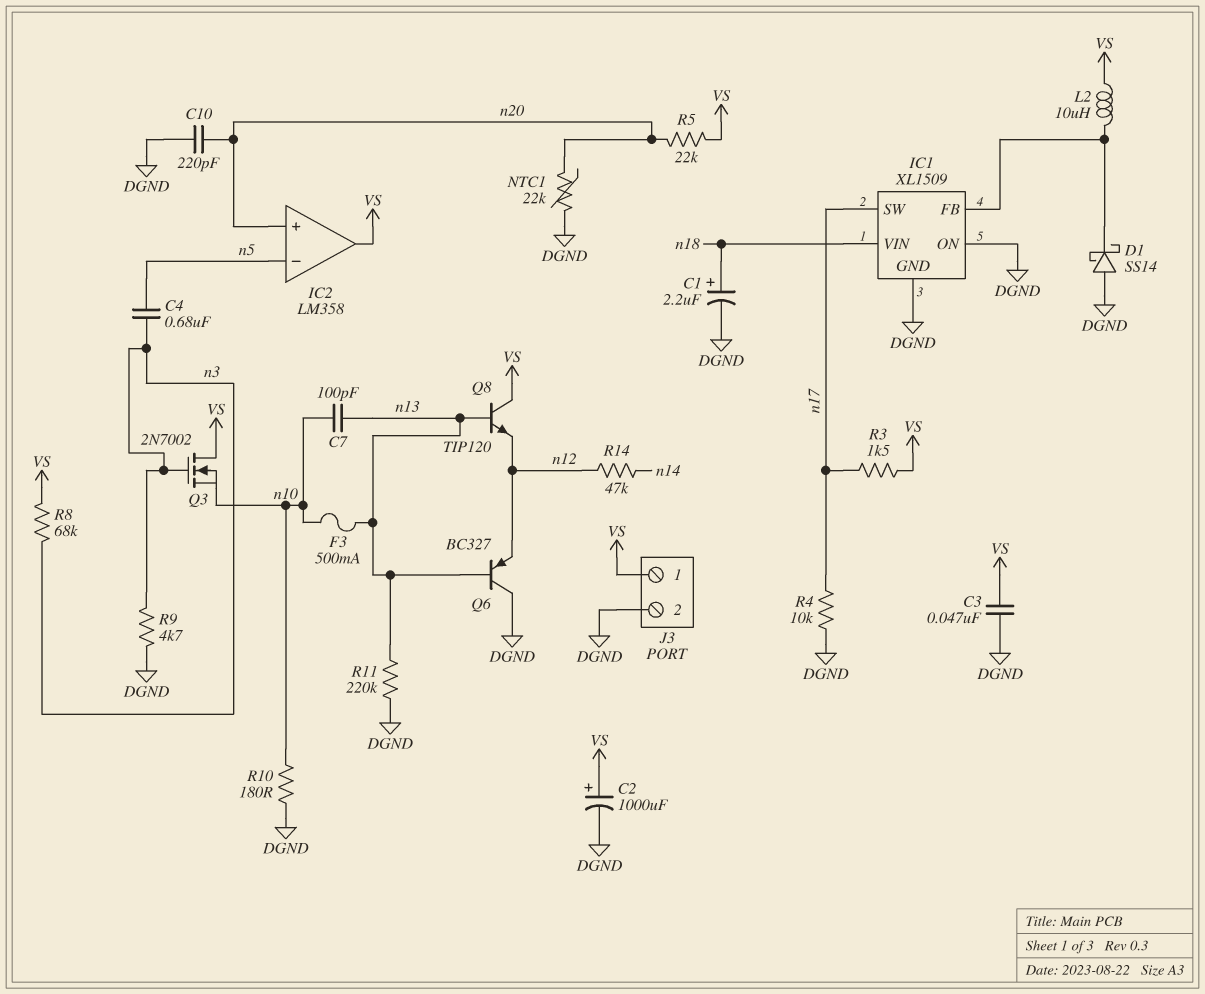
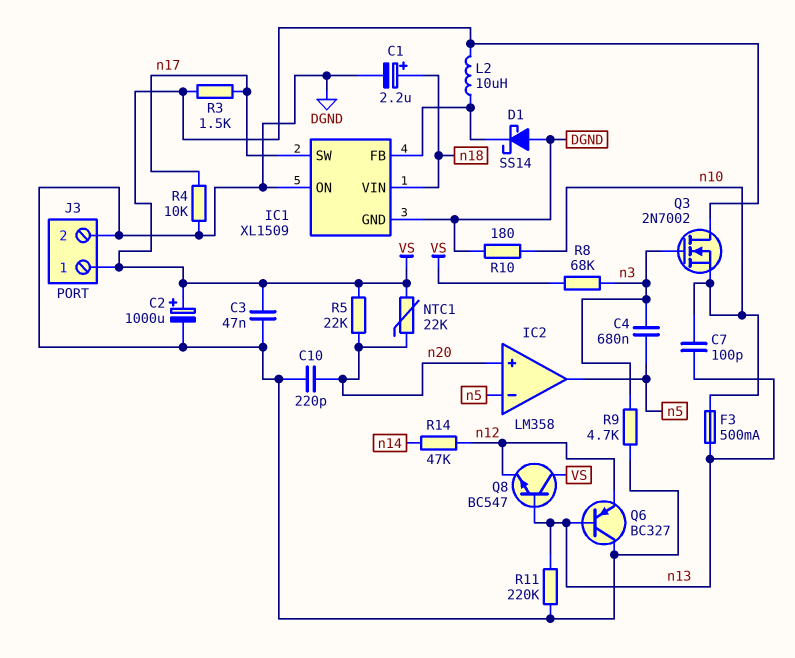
IC2 pin out: VS -> n5
NTC1: 22k (DGND, n20) -> 22k (VS, n20)
Q8: NPN TIP120 (B n13, C VS, E n12) -> NPN BC547 (B n13, C VS, E n12)

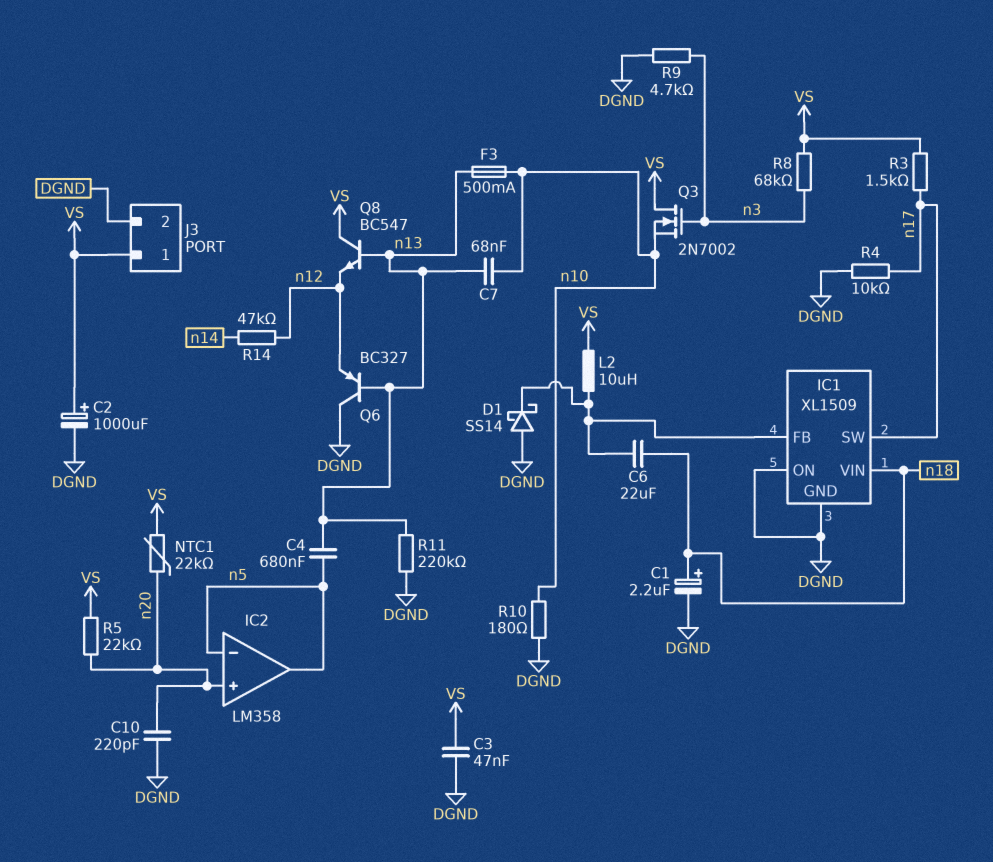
C4: 680nF (n3, n5) -> 680nF (n5, n13)
C6: none -> 22uF (IC1/FB, n18)
C7: 100pF (n10, n13) -> 68nF (n10, n13)

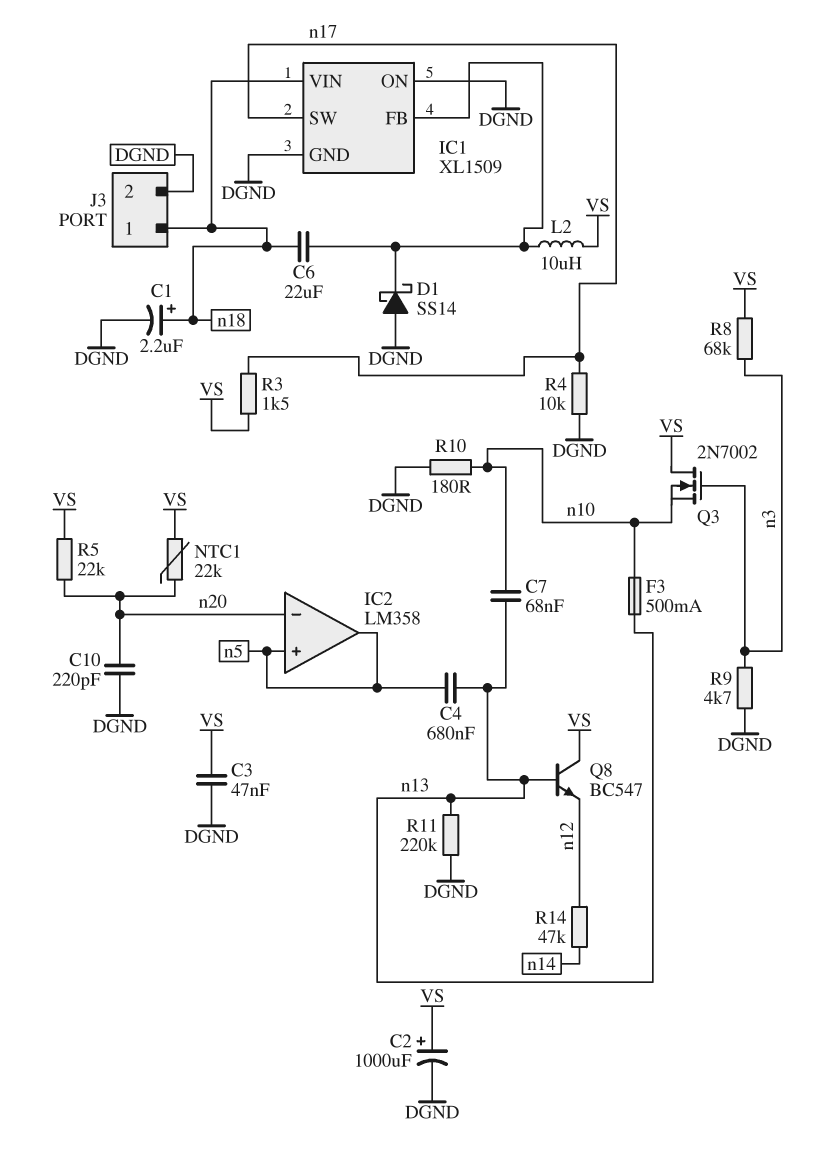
IC2 pin in+: n20 -> n5
IC2 pin in-: n5 -> n20
J3 pin 1: VS -> n18
Q6: PNP BC327 (B n13, C DGND, E n12) -> none

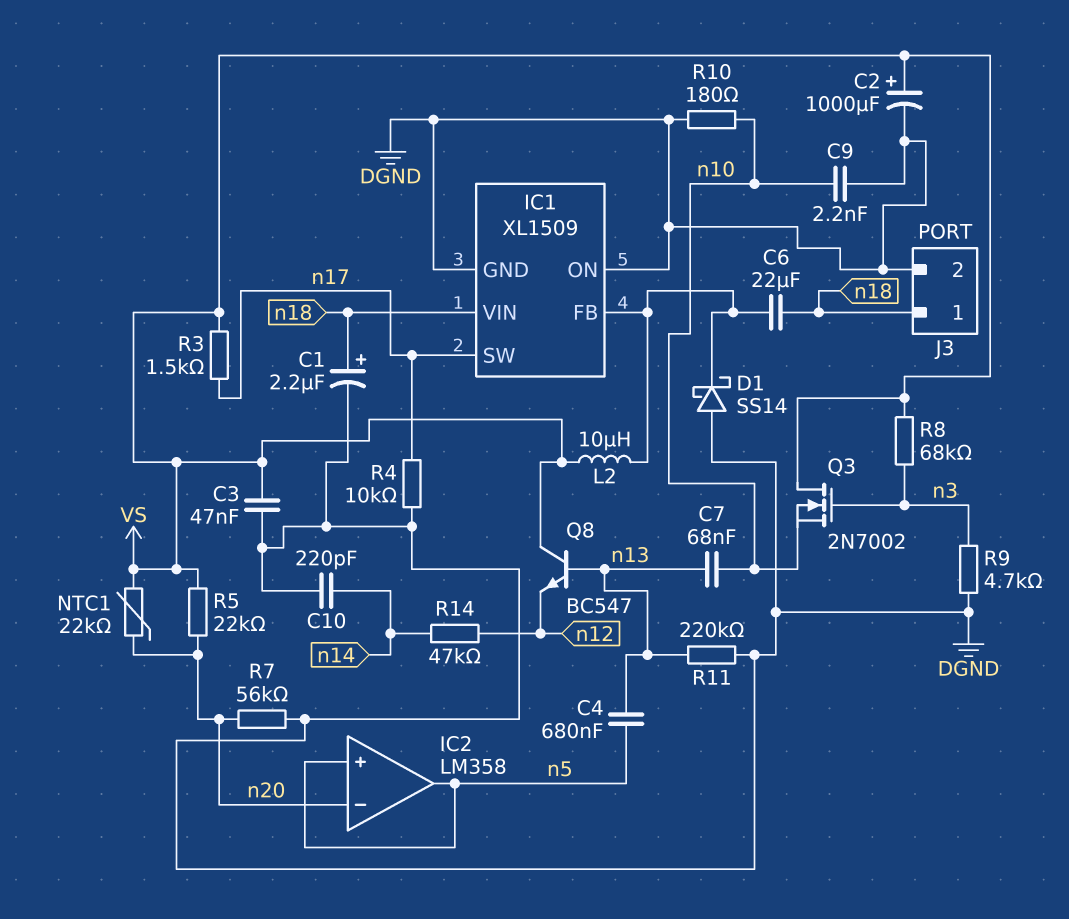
C9: none -> 2.2nF (DGND, n10)
C10: 220pF (DGND, n20) -> 220pF (DGND, n14)
F3: 500mA (n10, n13) -> none
R7: none -> 56k (DGND, n20)

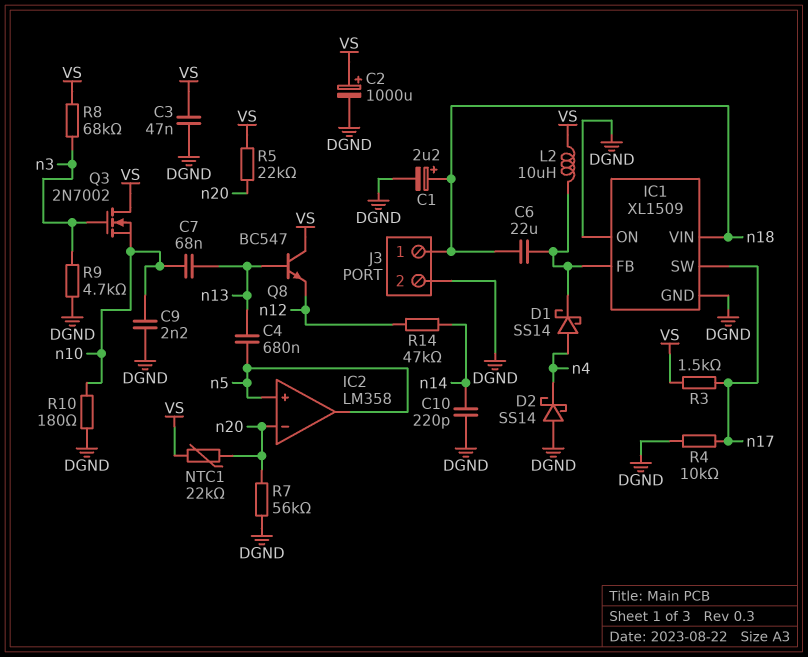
D1: schottky SS14 (A DGND, K IC1/FB) -> schottky SS14 (A n4, K IC1/FB)
D2: none -> schottky SS14 (A DGND, K n4)
R11: 220k (DGND, n13) -> none

